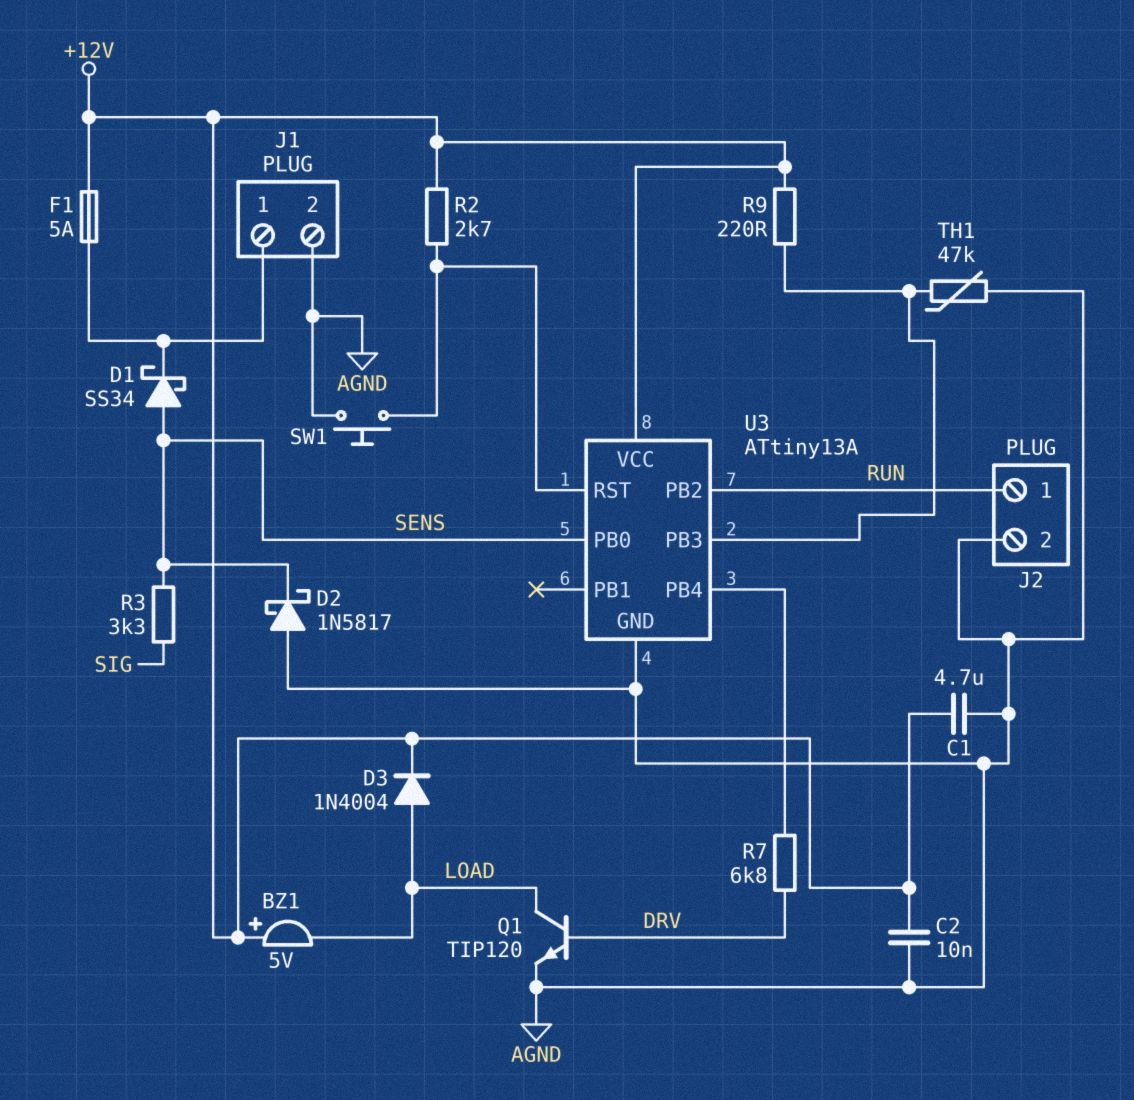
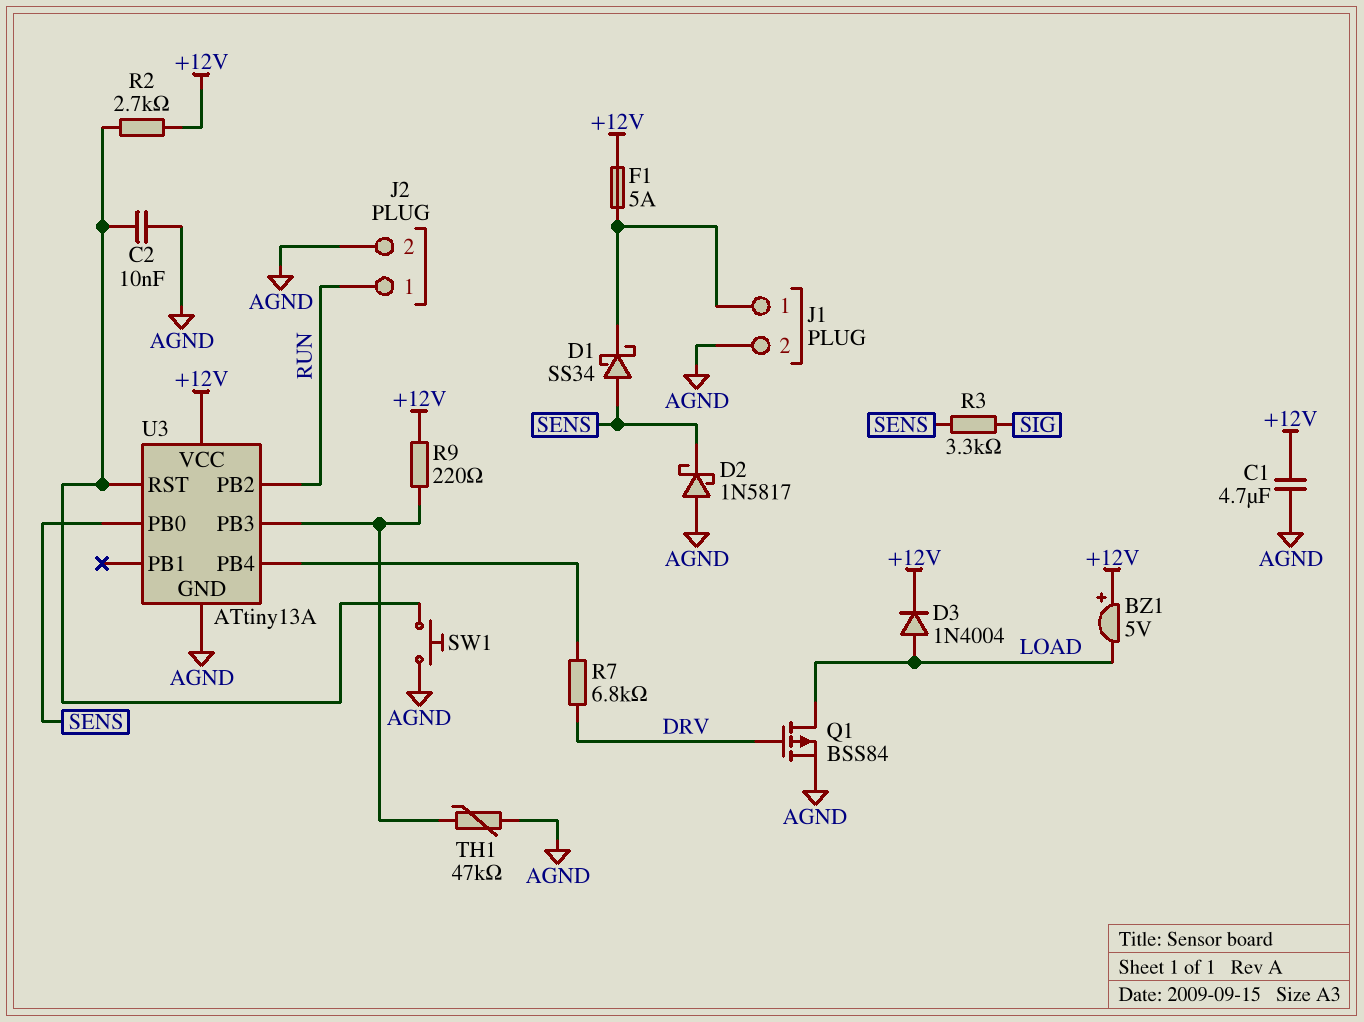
C2: 10nF (+12V, AGND) -> 10nF (AGND, U3/RST)
Q1: NPN TIP120 (B DRV, C LOAD, E AGND) -> PMOS BSS84 (G DRV, D LOAD, S AGND)

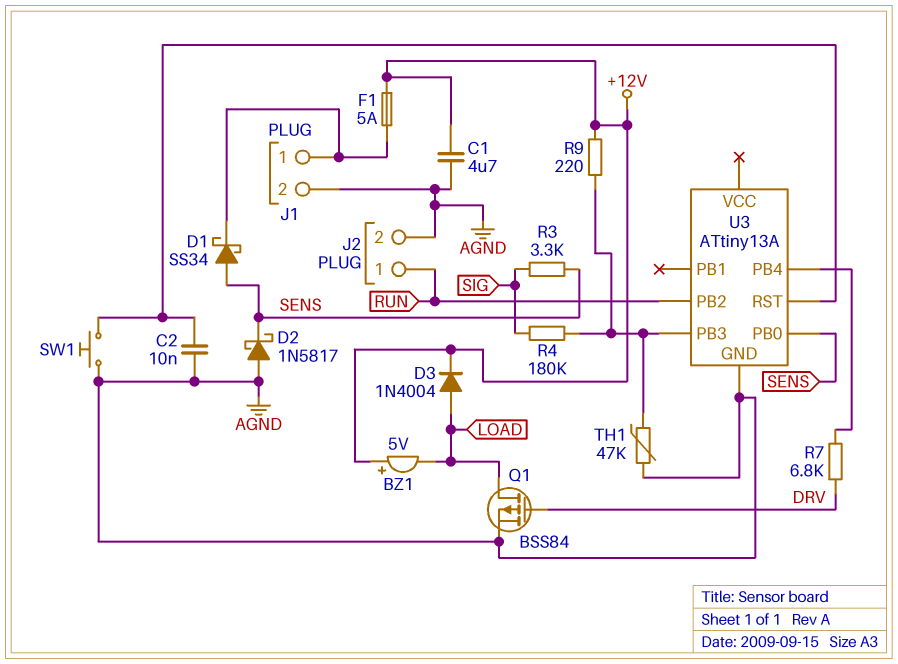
R2: 2.7k (+12V, U3/RST) -> none
R4: none -> 180k (SIG, U3/PB3)
U3 pin VCC: +12V -> none

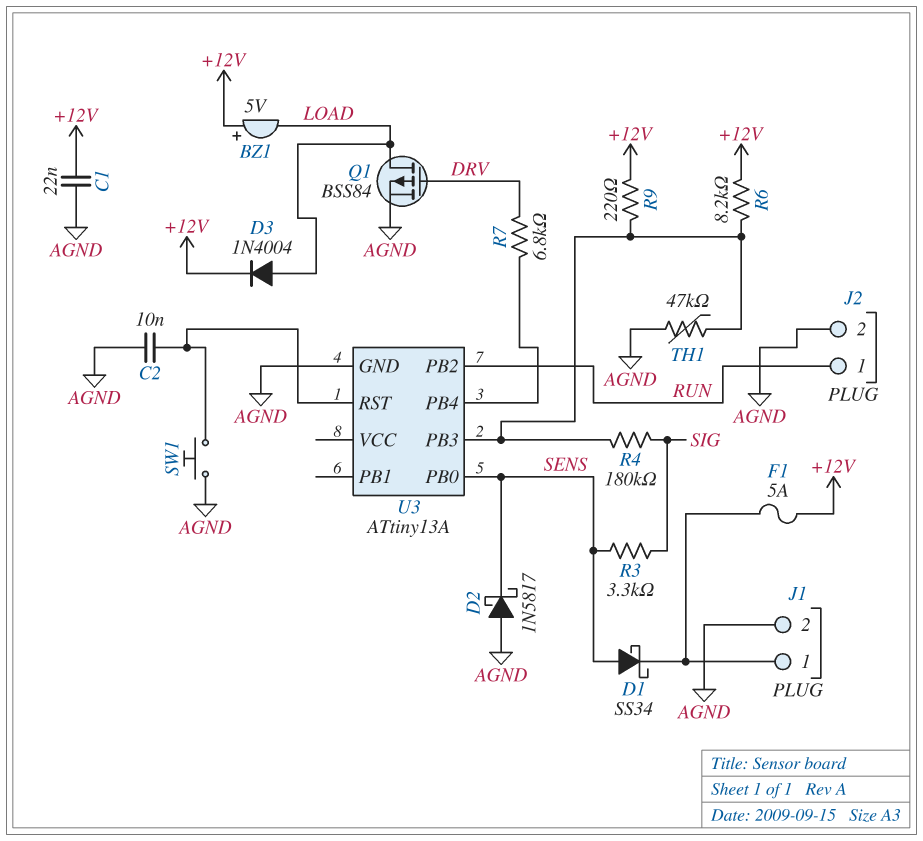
C1: 4.7uF (+12V, AGND) -> 22nF (+12V, AGND)
R6: none -> 8.2k (+12V, U3/PB3)

